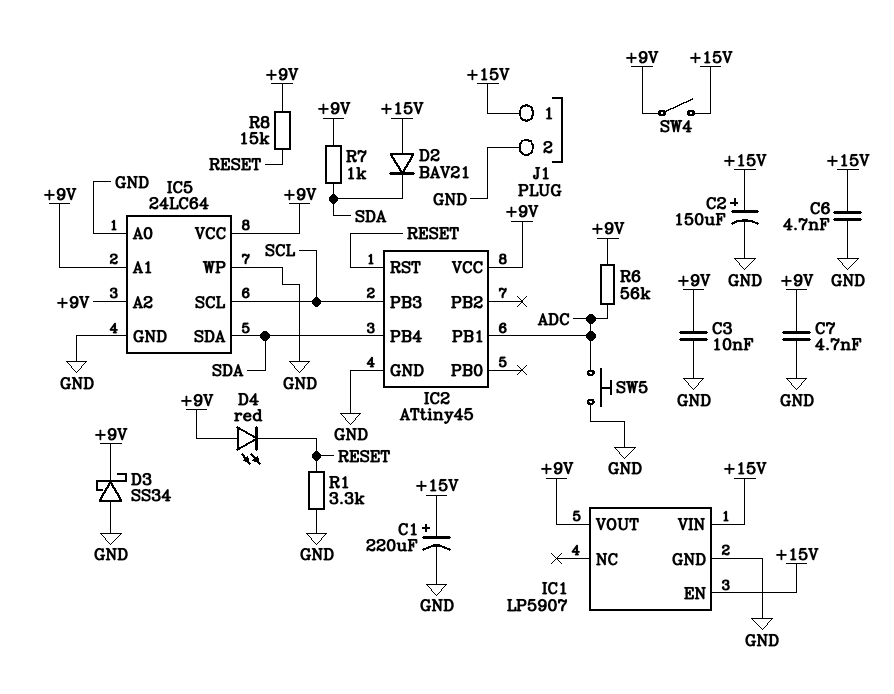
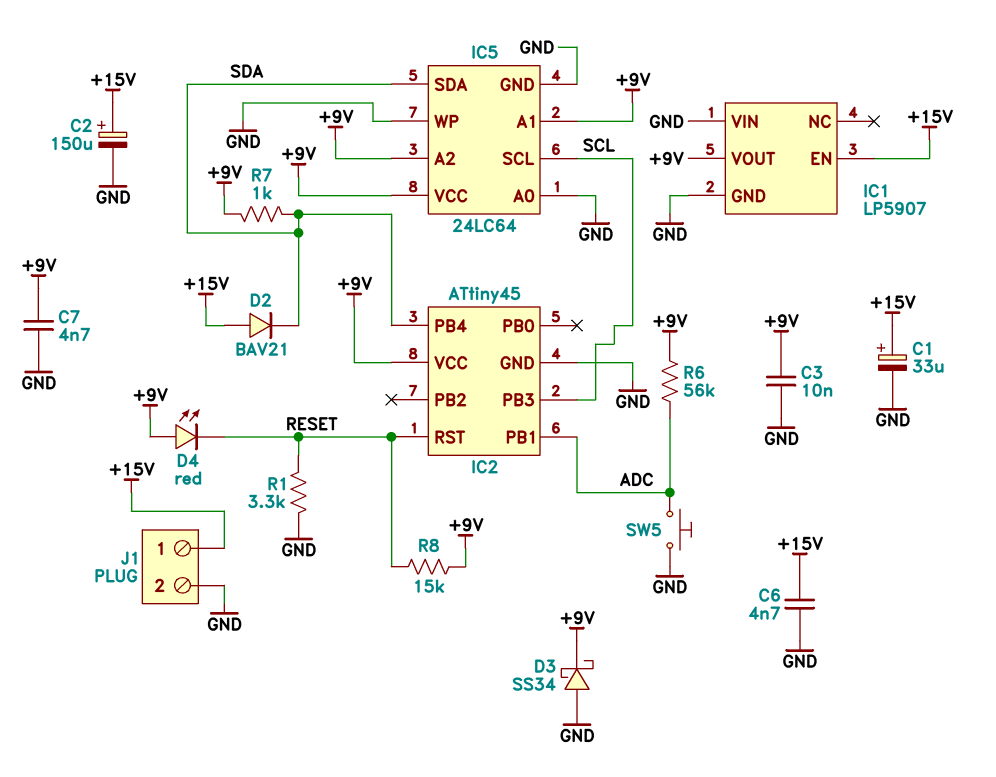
C1: 220uF (plus +15V, minus GND) -> 33uF (plus +15V, minus GND)
IC1 pin VIN: +15V -> GND
SW4: switch (+9V, +15V) -> none

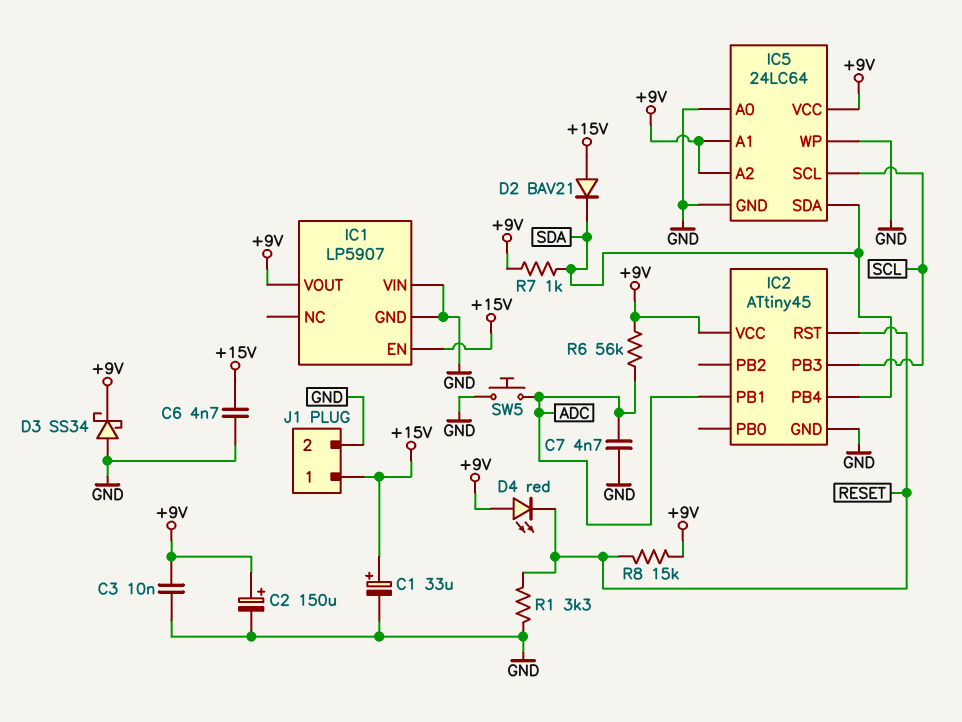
C2: 150uF (plus +15V, minus GND) -> 150uF (plus +9V, minus GND)
C7: 4.7nF (+9V, GND) -> 4.7nF (ADC, GND)

